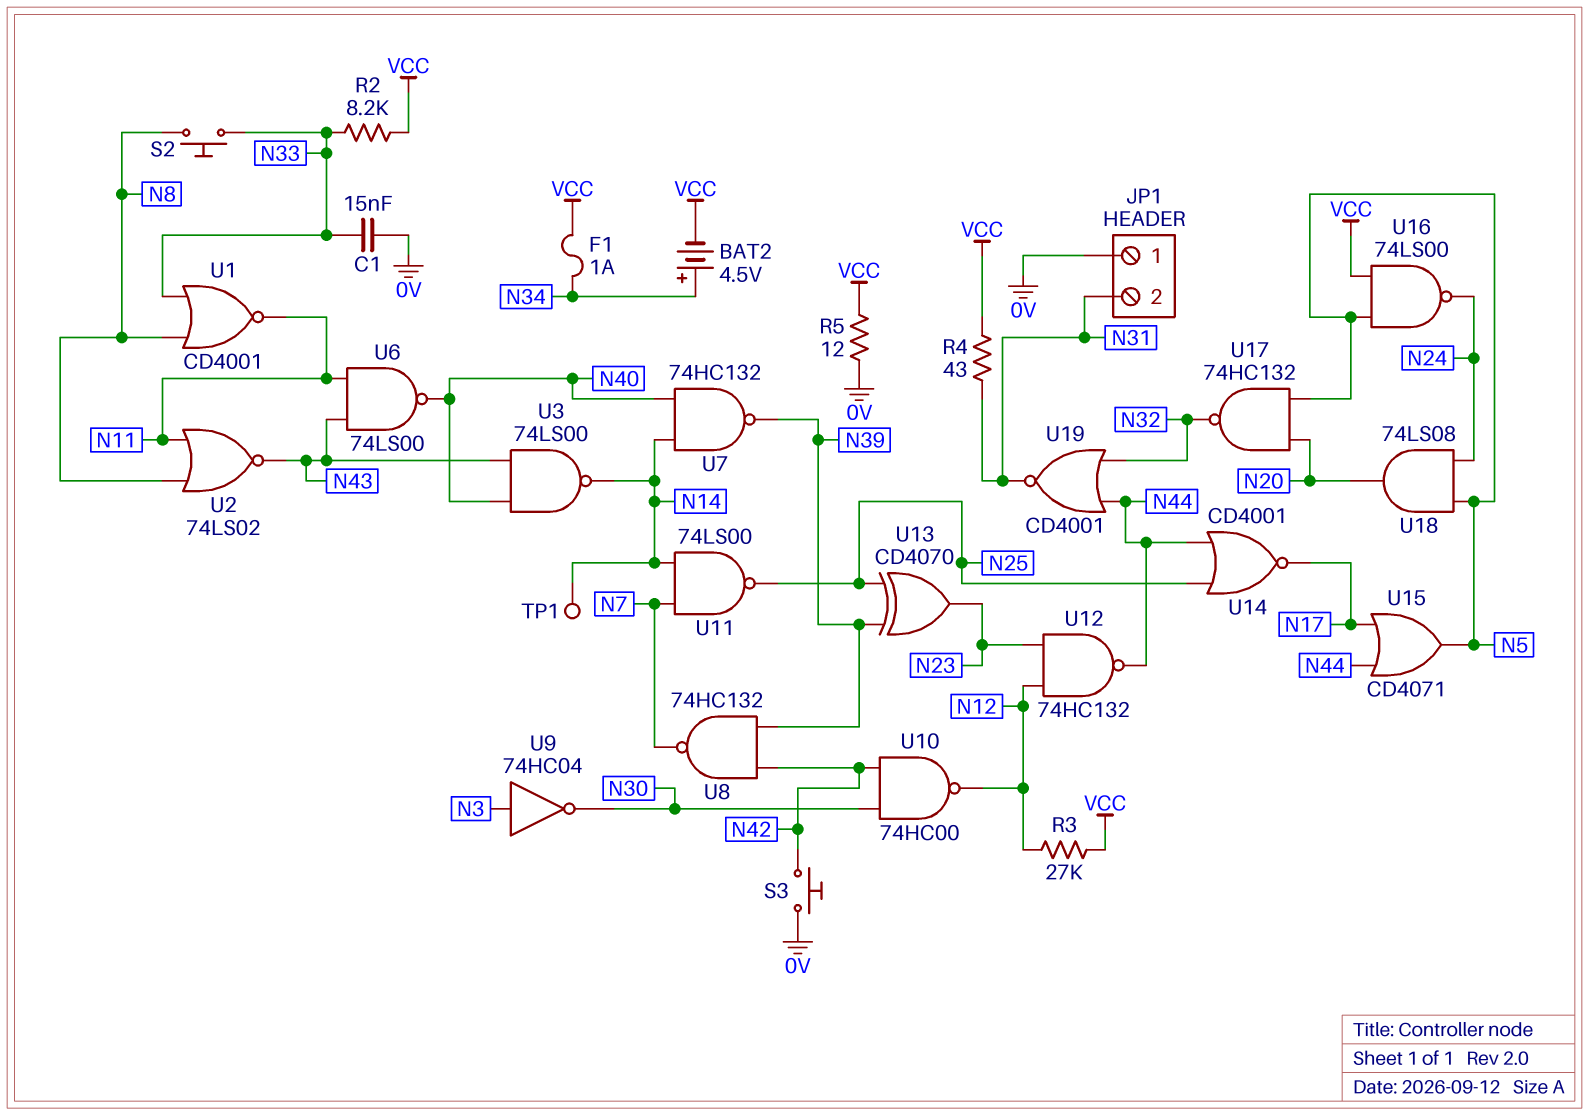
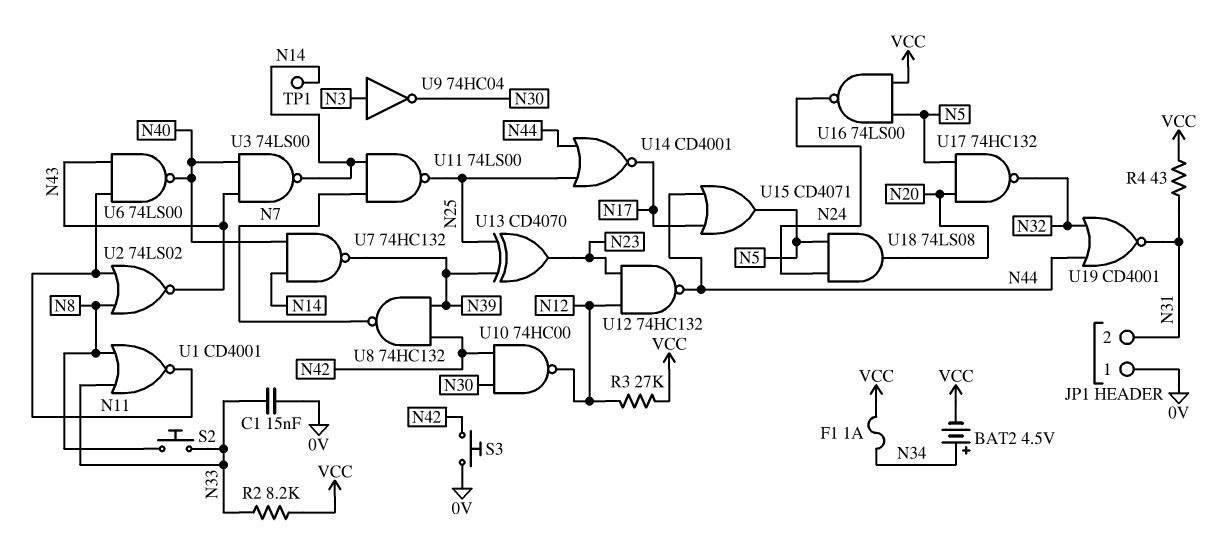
R5: 12 (0V, VCC) -> none

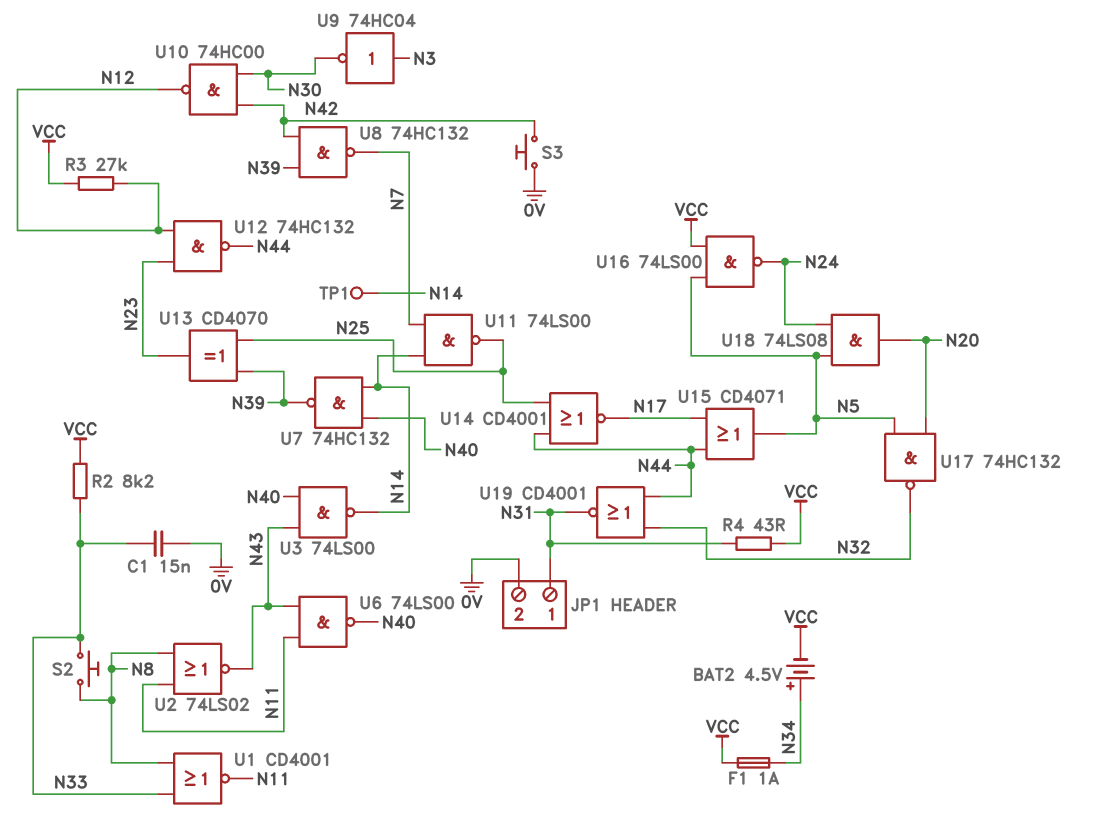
JP1 pin 1: 0V -> N31
JP1 pin 2: N31 -> 0V

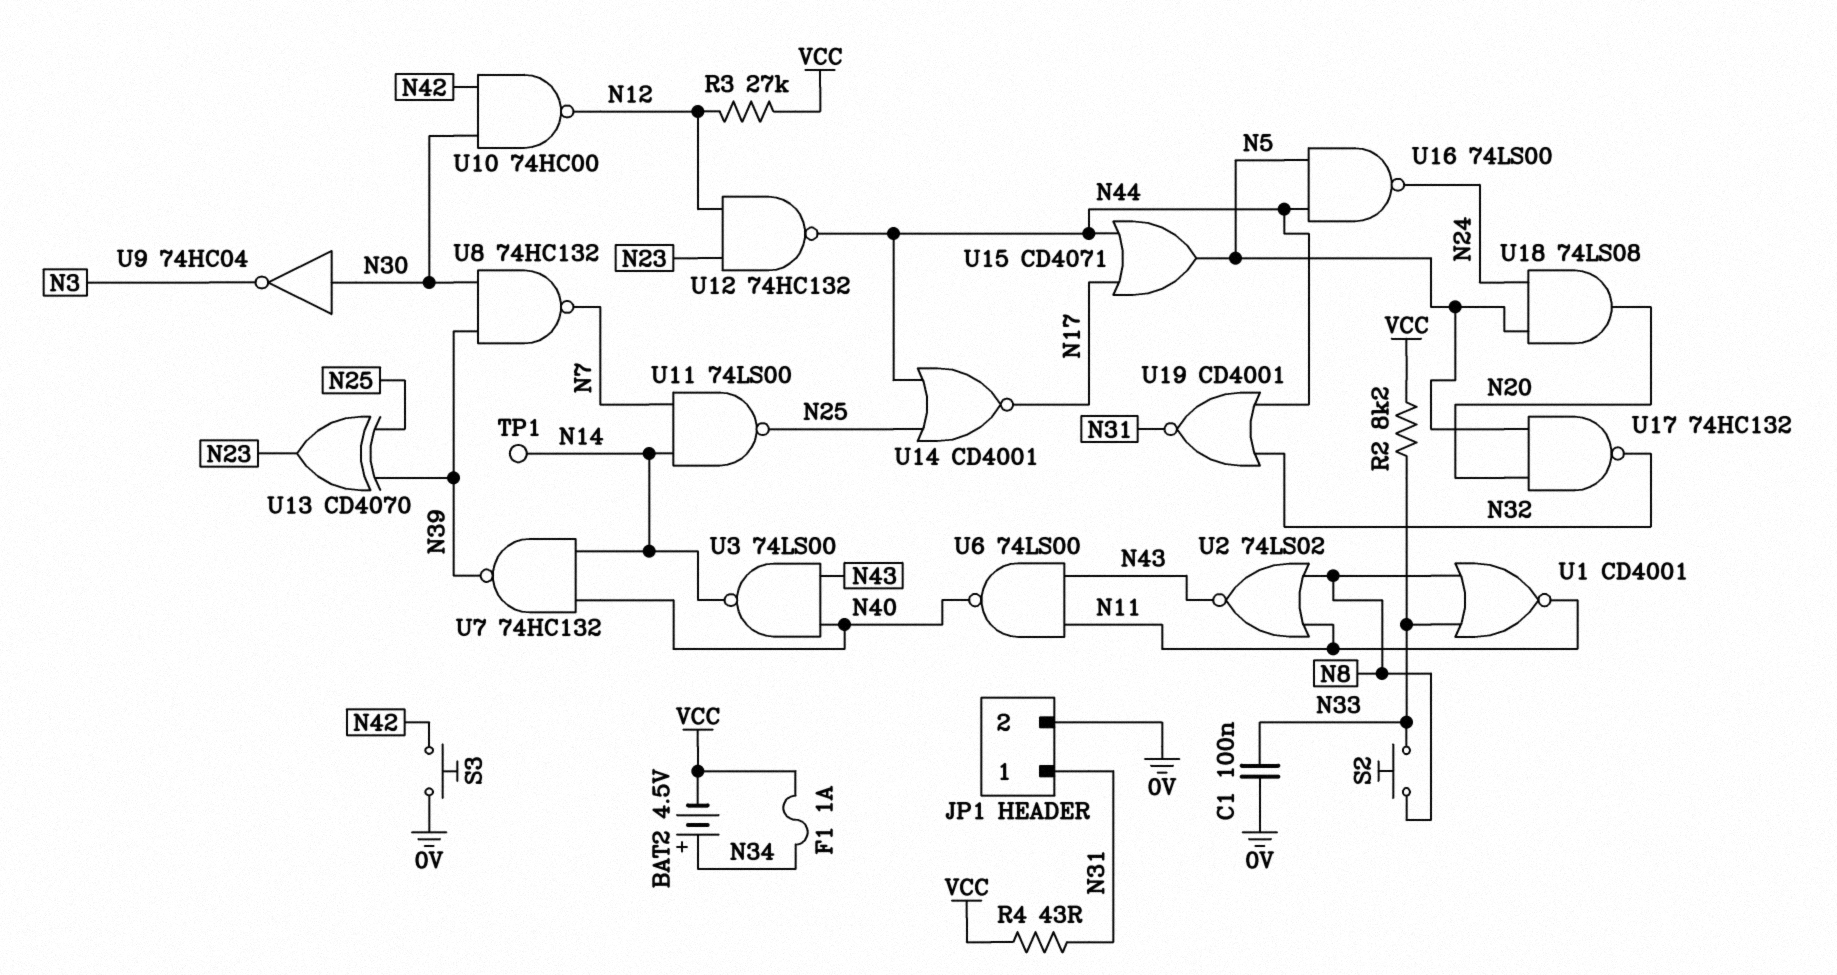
C1: 15nF (0V, N33) -> 100nF (0V, N33)
U8: NAND 74HC132 (in N39, in N42, out N7) -> NAND 74HC132 (in N30, in N39, out N7)
U9: NOT 74HC04 (in N3, out N30) -> NOT 74HC04 (in N30, out N3)
U16: NAND 74LS00 (in N5, in VCC, out N24) -> NAND 74LS00 (in N5, in N44, out N24)

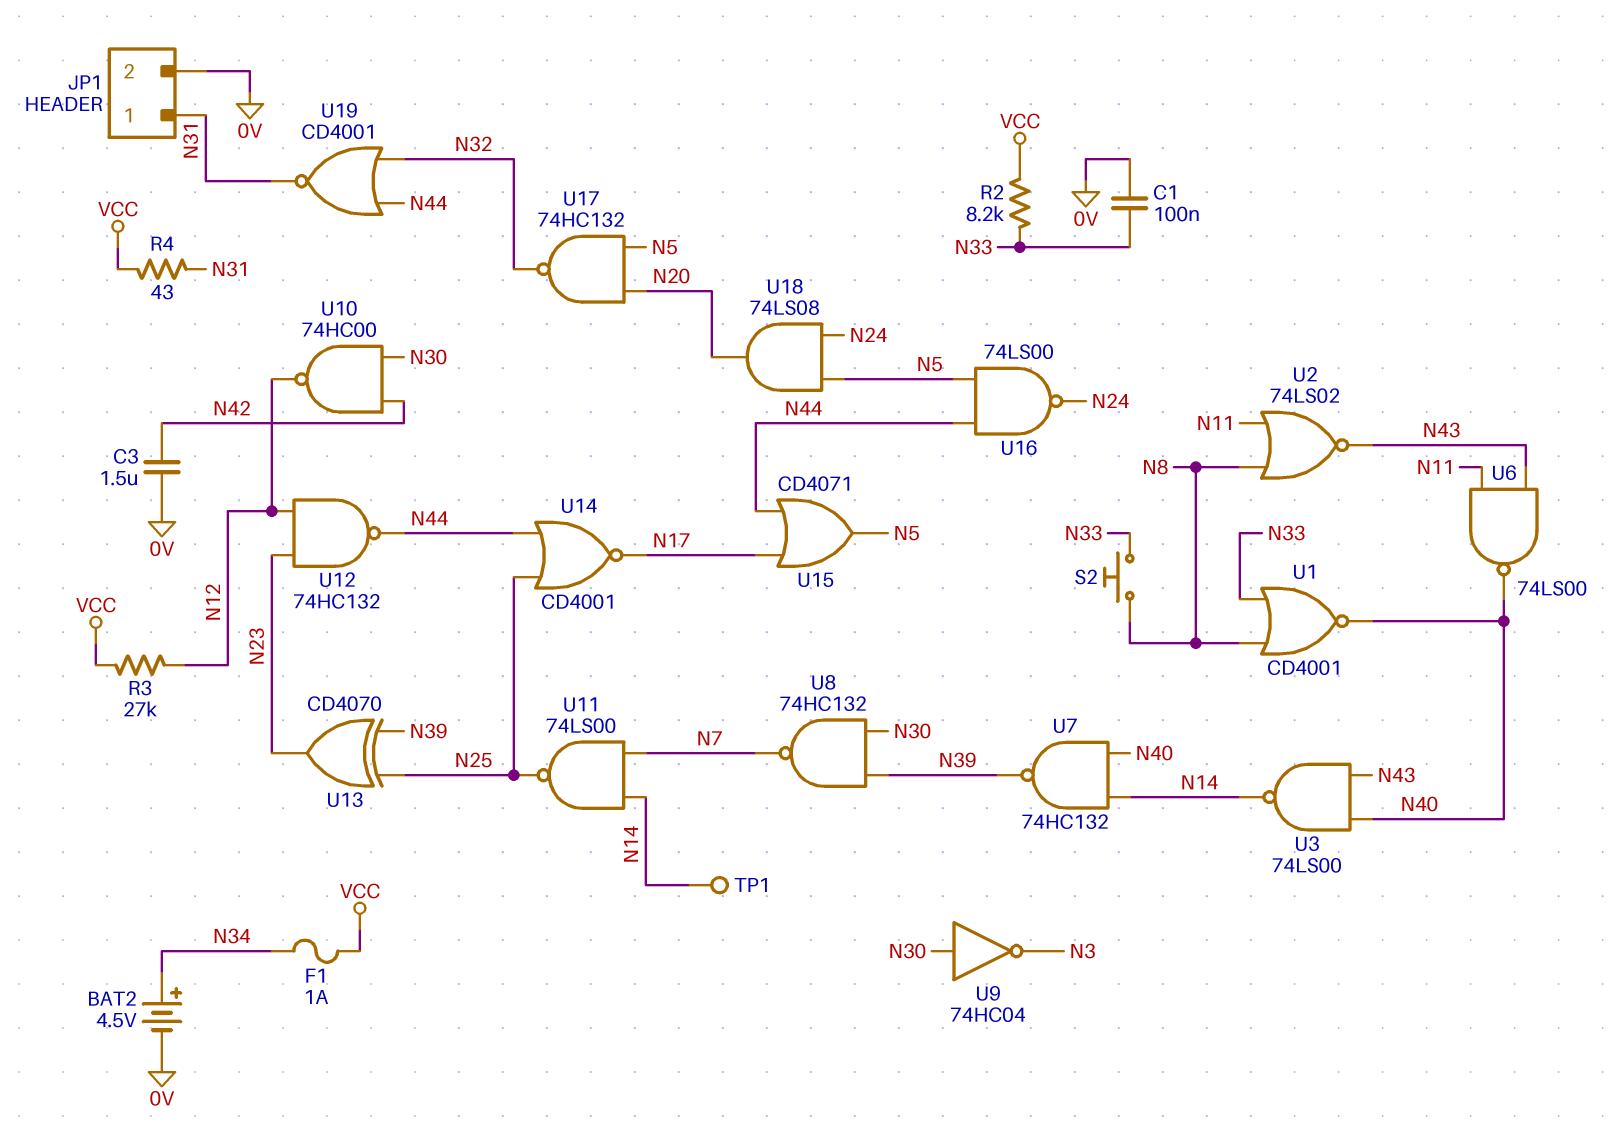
BAT2: 4.5V (plus N34, minus VCC) -> 4.5V (plus N34, minus 0V)
C3: none -> 1.5uF (0V, N42)
S3: button (0V, N42) -> none
U1: NOR CD4001 (in N8, in N33, out N11) -> NOR CD4001 (in N8, in N33, out N40)

